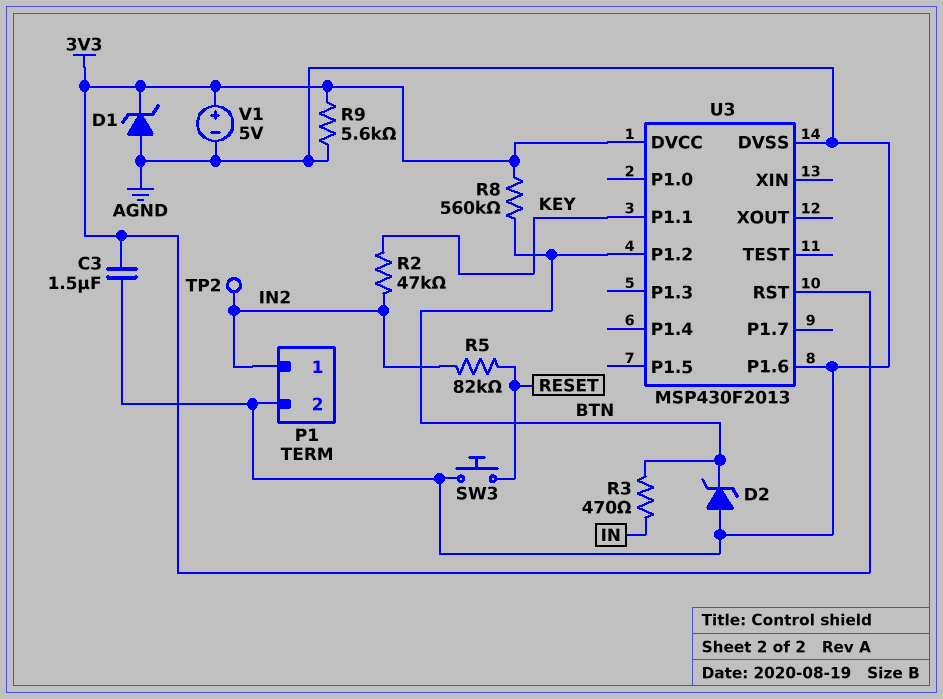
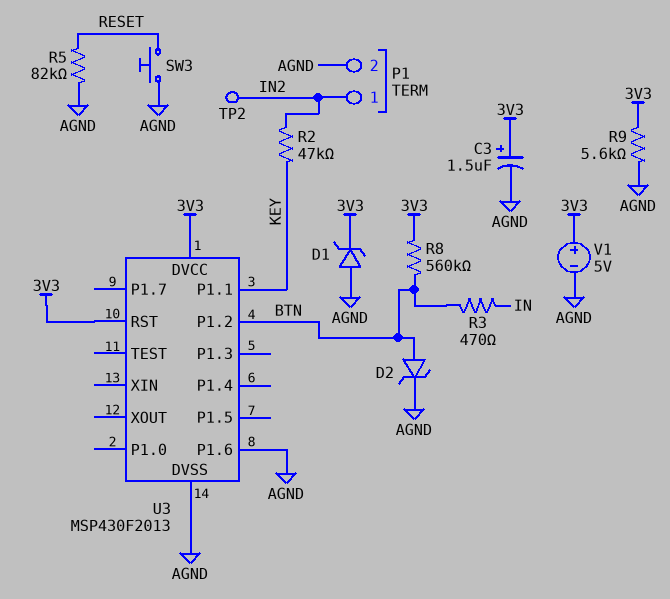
C3: 1.5uF (3V3, AGND) -> 1.5uF (plus 3V3, minus AGND)
D2: zener (A AGND, K BTN) -> zener (A BTN, K AGND)
R5: 82k (IN2, RESET) -> 82k (AGND, RESET)

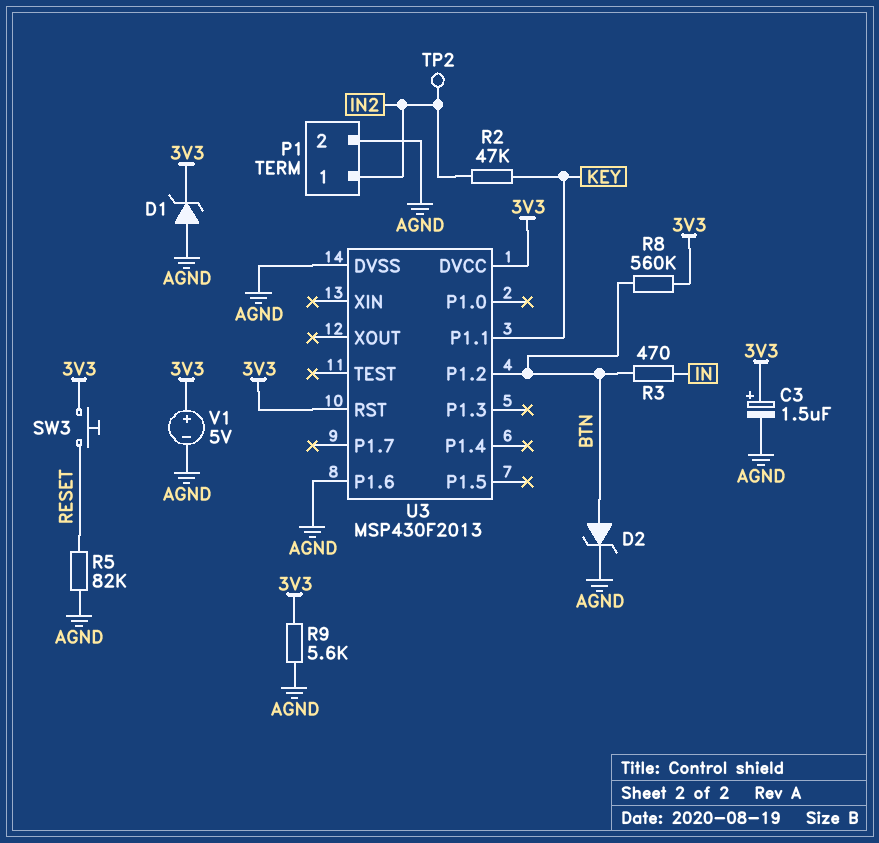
SW3: button (AGND, RESET) -> button (3V3, RESET)

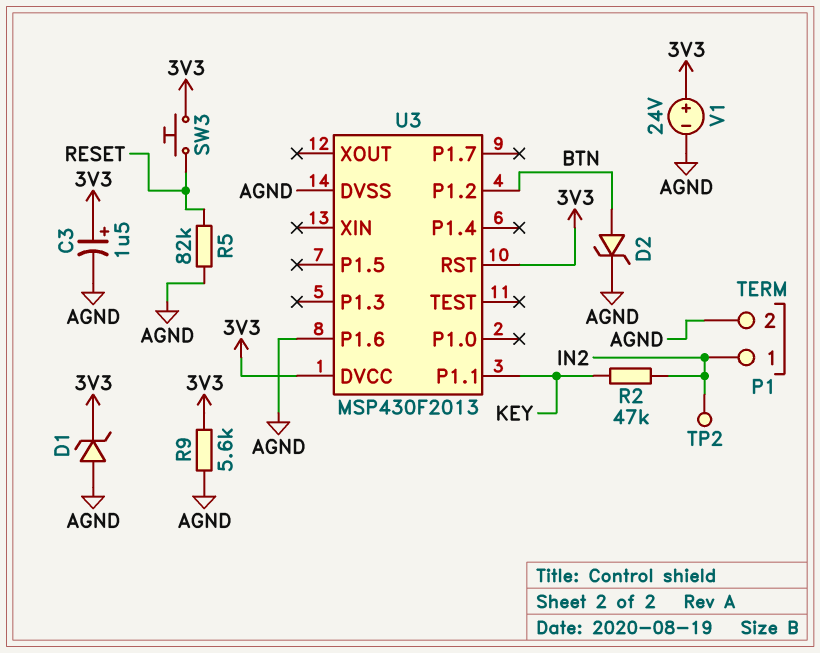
R3: 470 (BTN, IN) -> none
R8: 560k (3V3, BTN) -> none
V1: 5V (plus 3V3, minus AGND) -> 24V (plus 3V3, minus AGND)

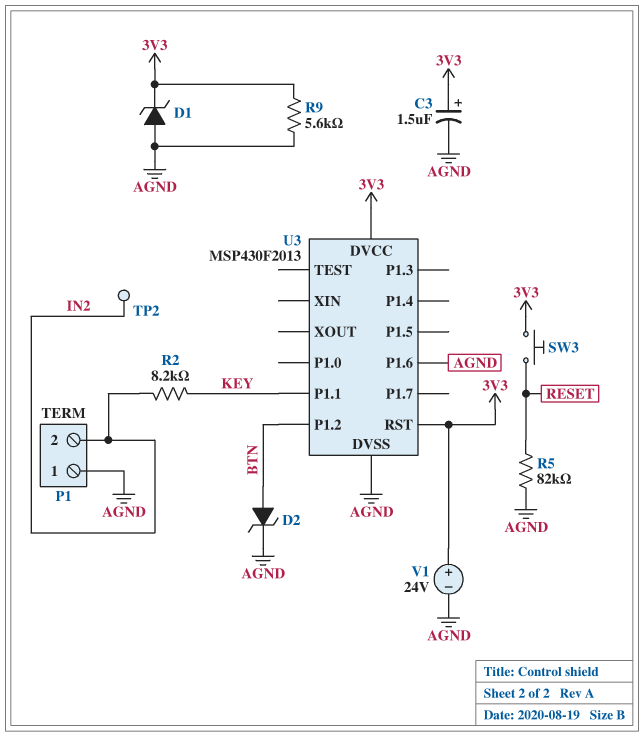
P1 pin 1: IN2 -> AGND
P1 pin 2: AGND -> IN2
R2: 47k (IN2, KEY) -> 8.2k (IN2, KEY)

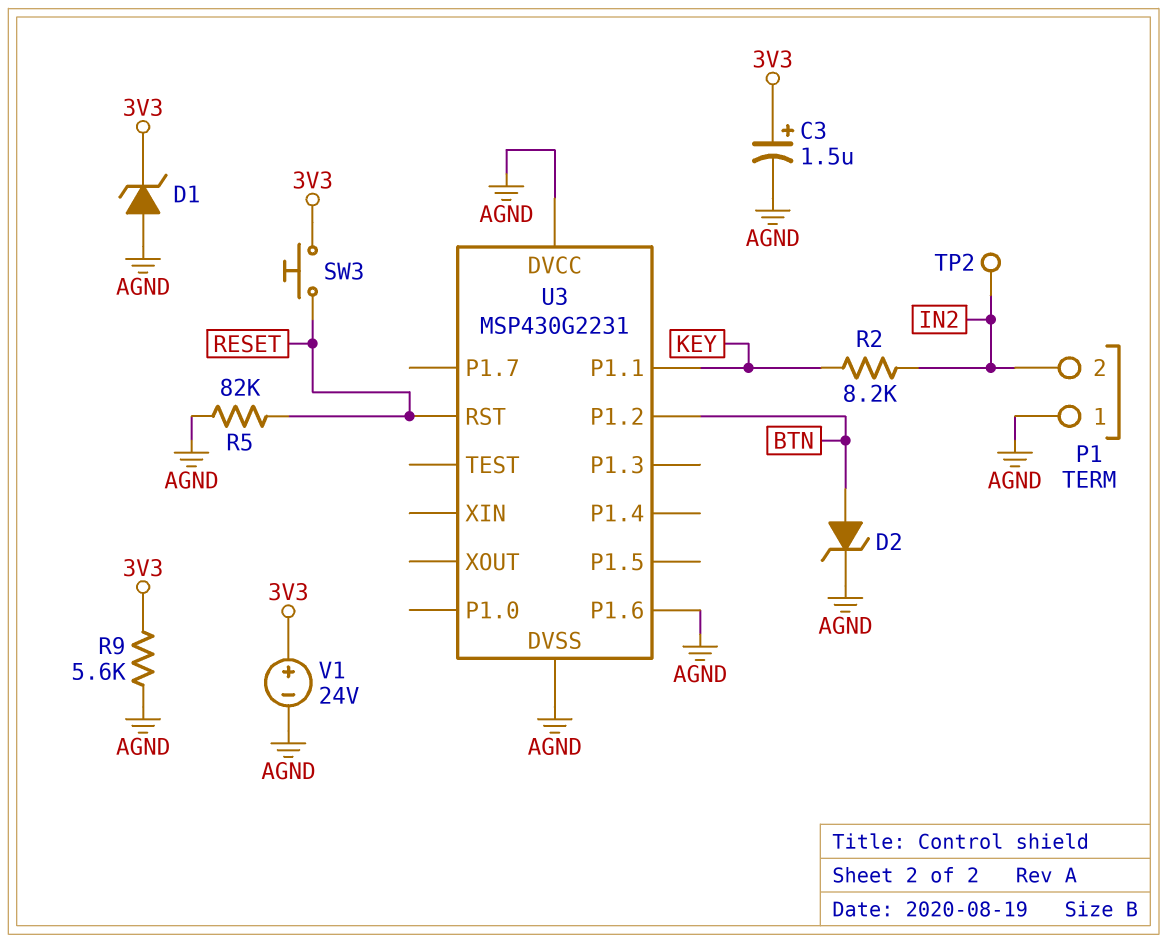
U3: MSP430F2013 -> MSP430G2231
U3 pin DVCC: 3V3 -> AGND
U3 pin RST: 3V3 -> RESET

